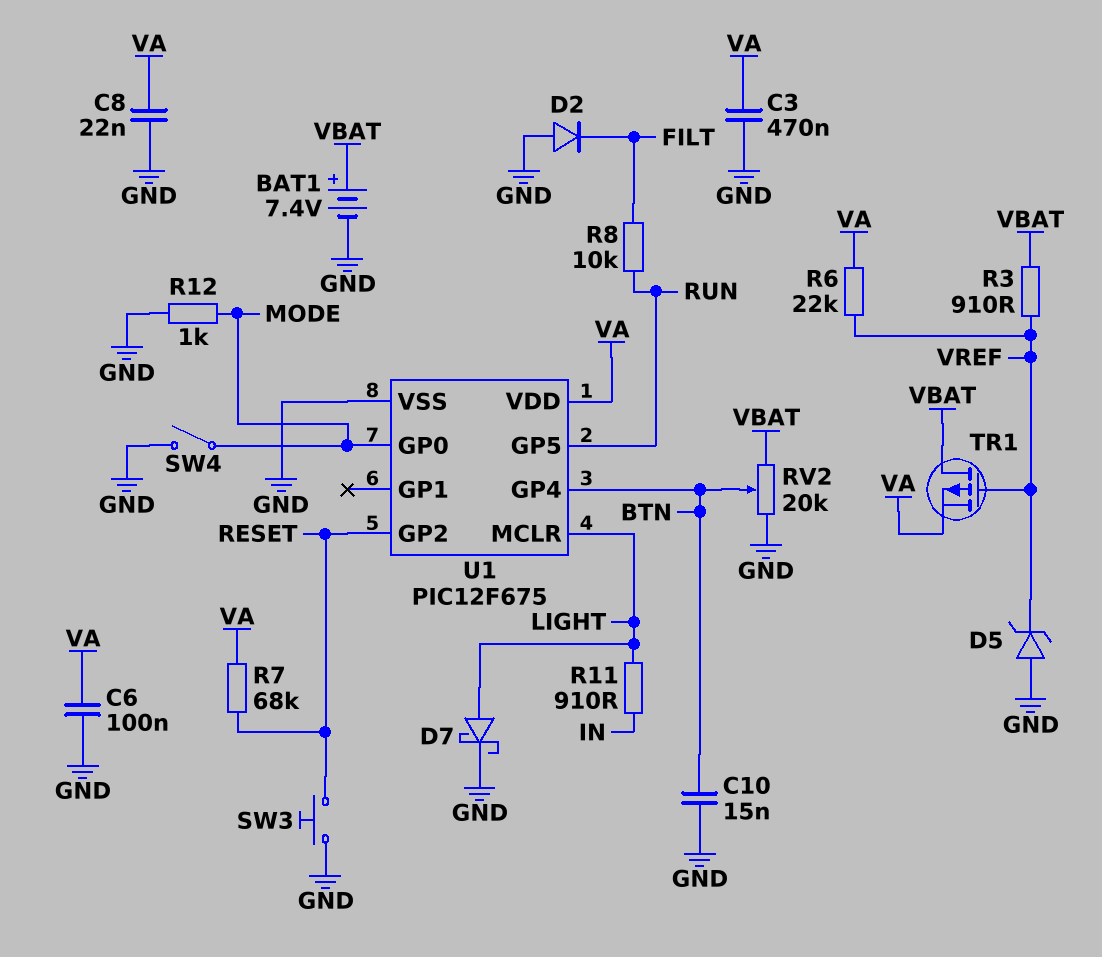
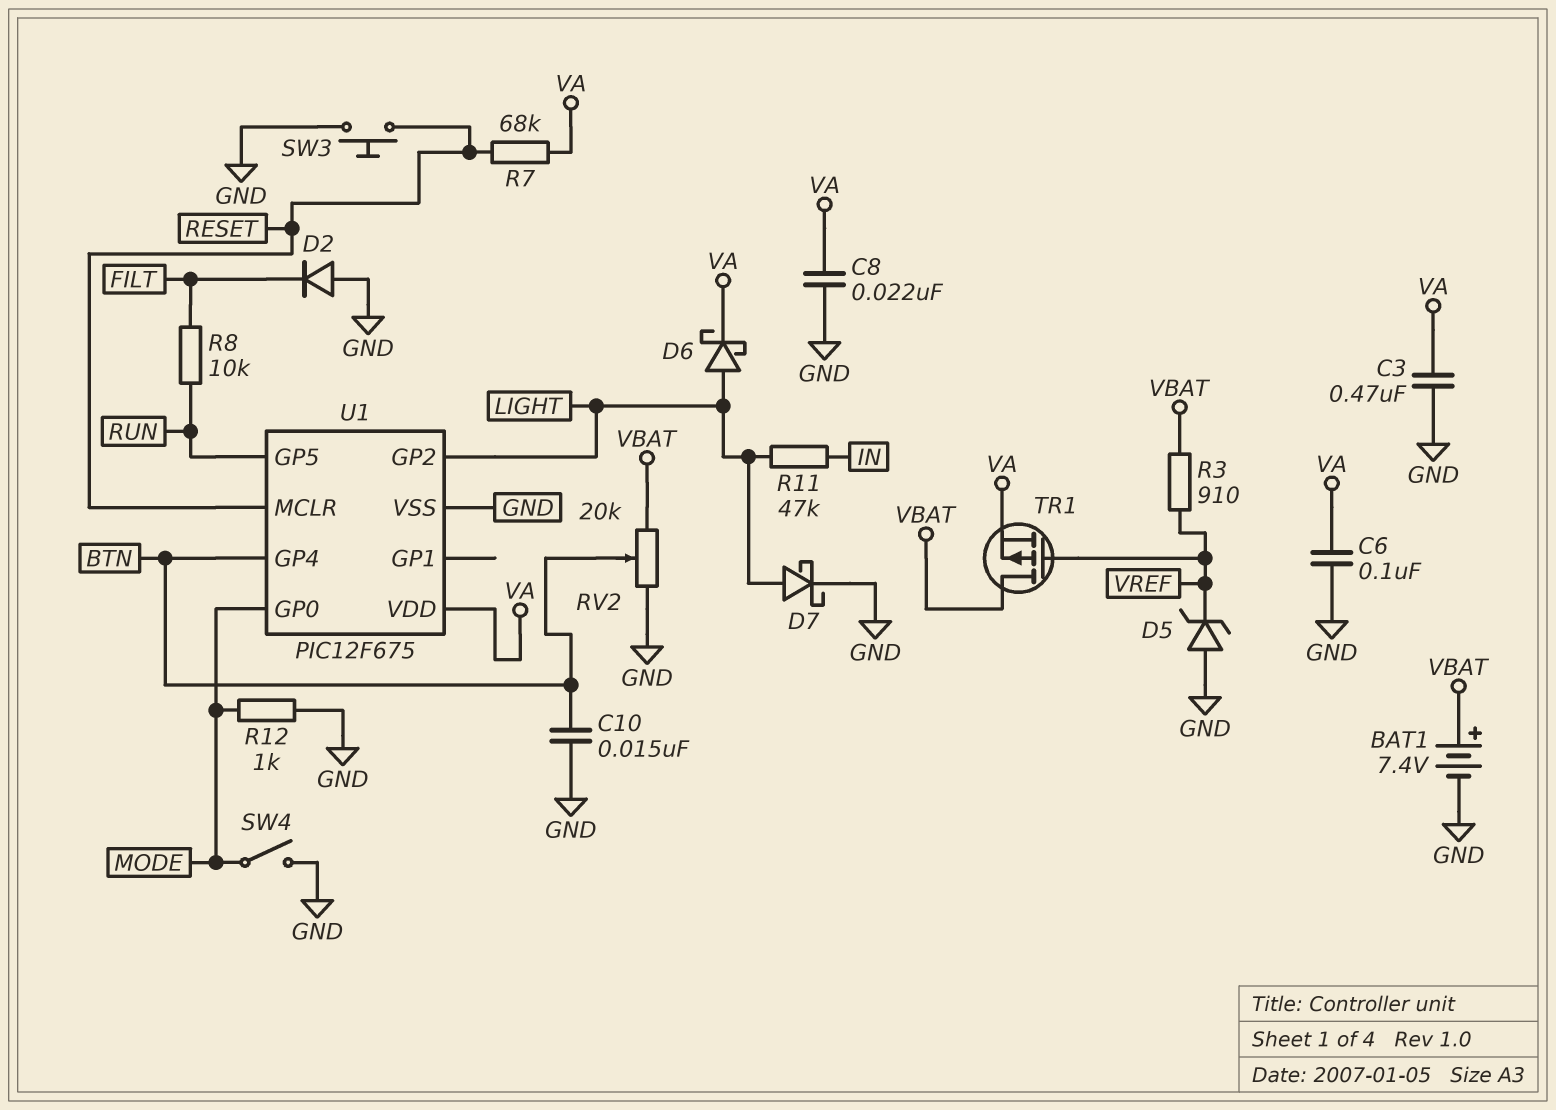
D6: none -> schottky (A LIGHT, K VA)
R6: 22k (VA, VREF) -> none
R11: 910 (IN, LIGHT) -> 47k (IN, LIGHT)
U1 pin GP2: RESET -> LIGHT
U1 pin MCLR: LIGHT -> RESET

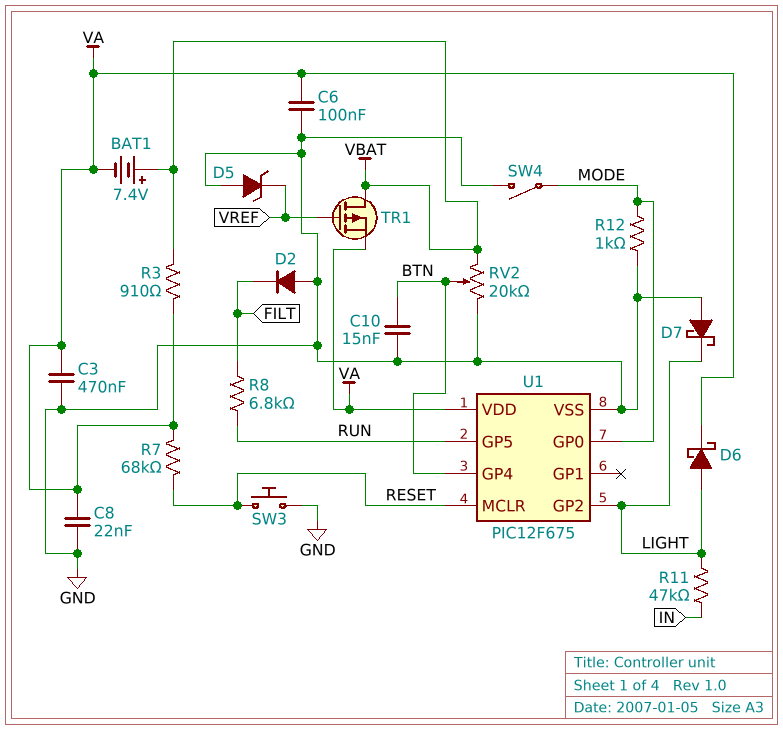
BAT1: 7.4V (plus VBAT, minus GND) -> 7.4V (plus VBAT, minus VA)
D7: schottky (A LIGHT, K GND) -> schottky (A GND, K LIGHT)
R3: 910 (VBAT, VREF) -> 910 (VA, VBAT)
R8: 10k (FILT, RUN) -> 6.8k (FILT, RUN)

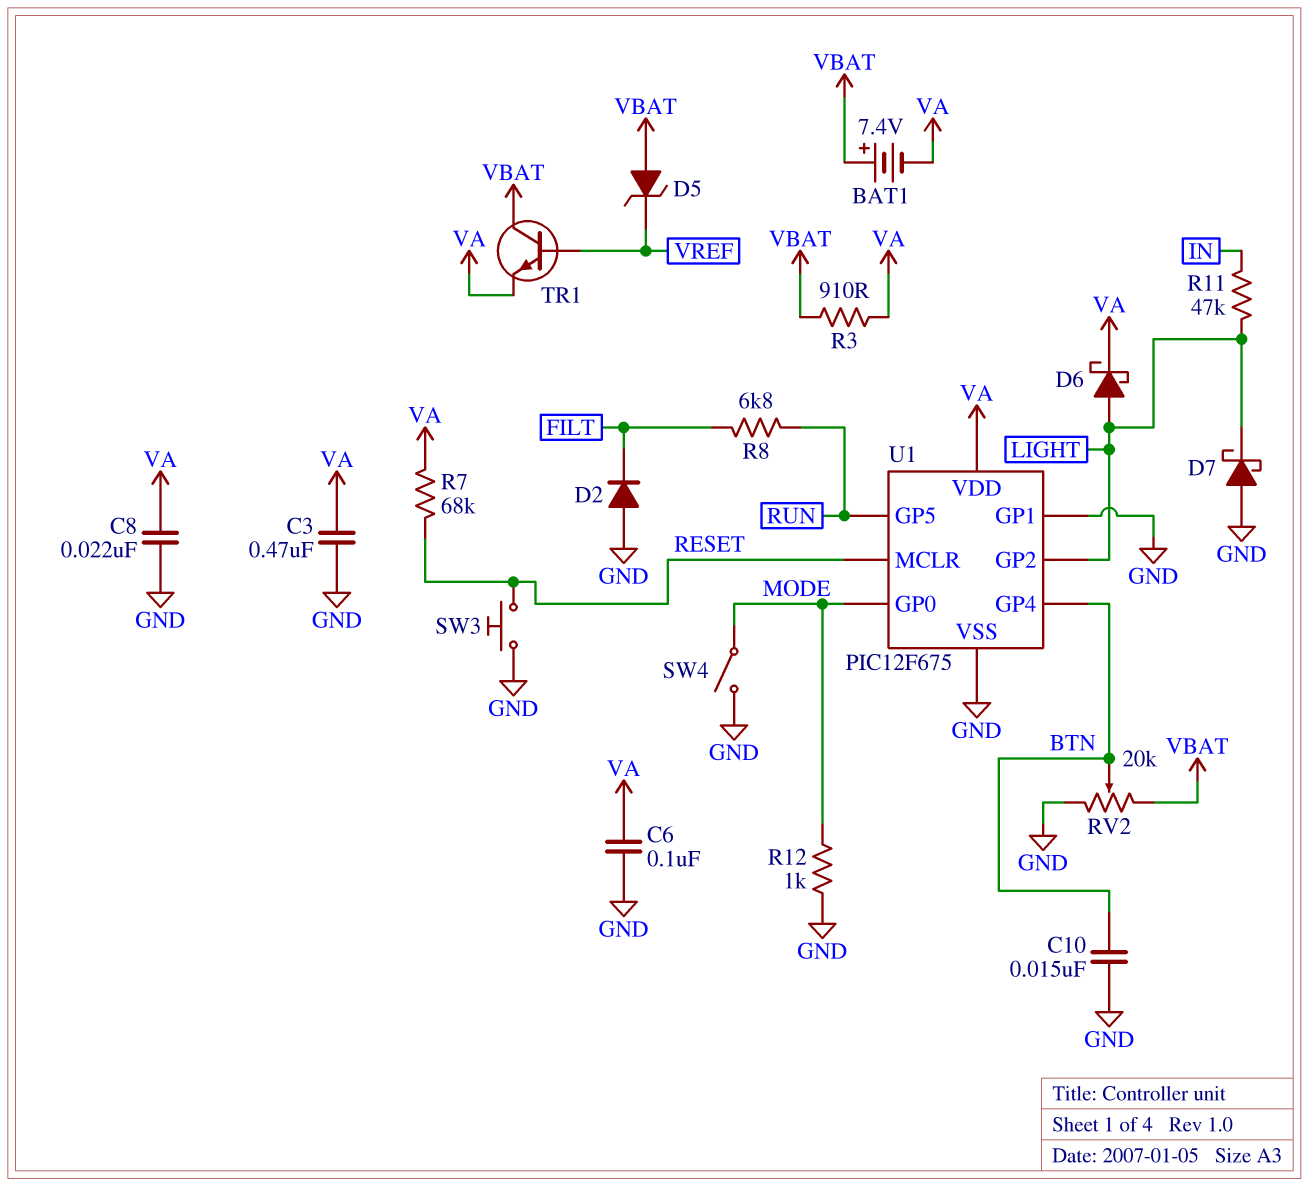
D5: zener (A GND, K VREF) -> zener (A VBAT, K VREF)
TR1: PMOS (G VREF, D VBAT, S VA) -> NPN (B VREF, C VBAT, E VA)
U1 pin GP1: none -> GND

